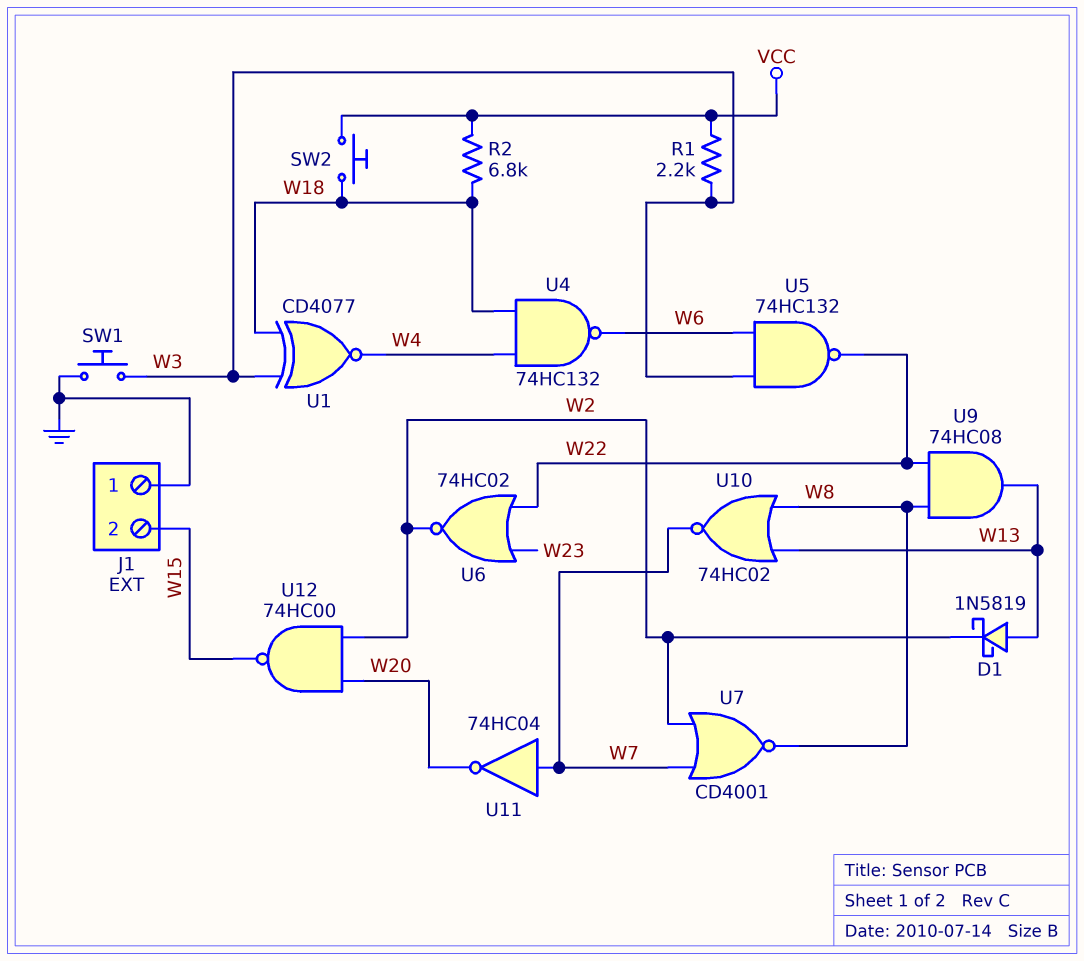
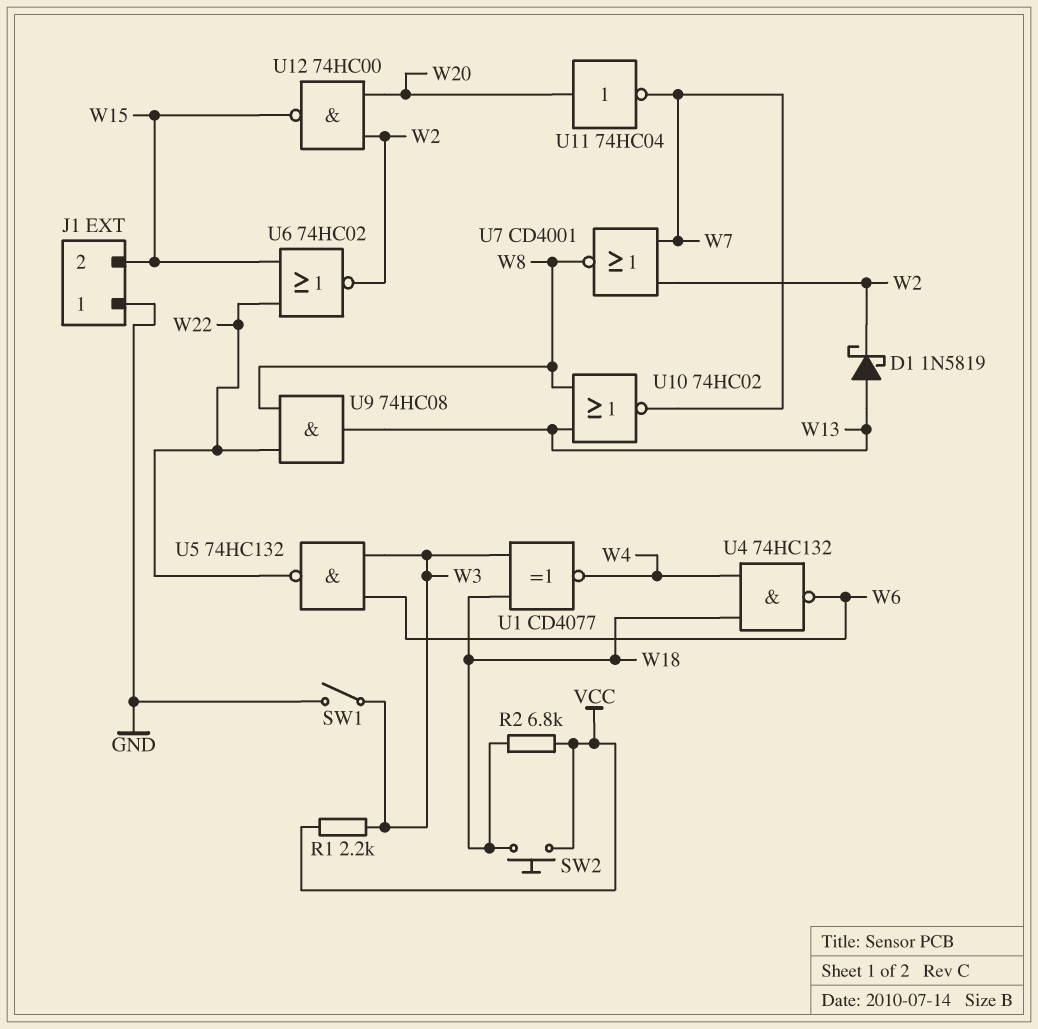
SW1: button (GND, W3) -> switch (GND, W3)
U6: NOR 74HC02 (in W22, in W23, out W2) -> NOR 74HC02 (in W15, in W22, out W2)
U11: NOT 74HC04 (in W7, out W20) -> NOT 74HC04 (in W20, out W7)

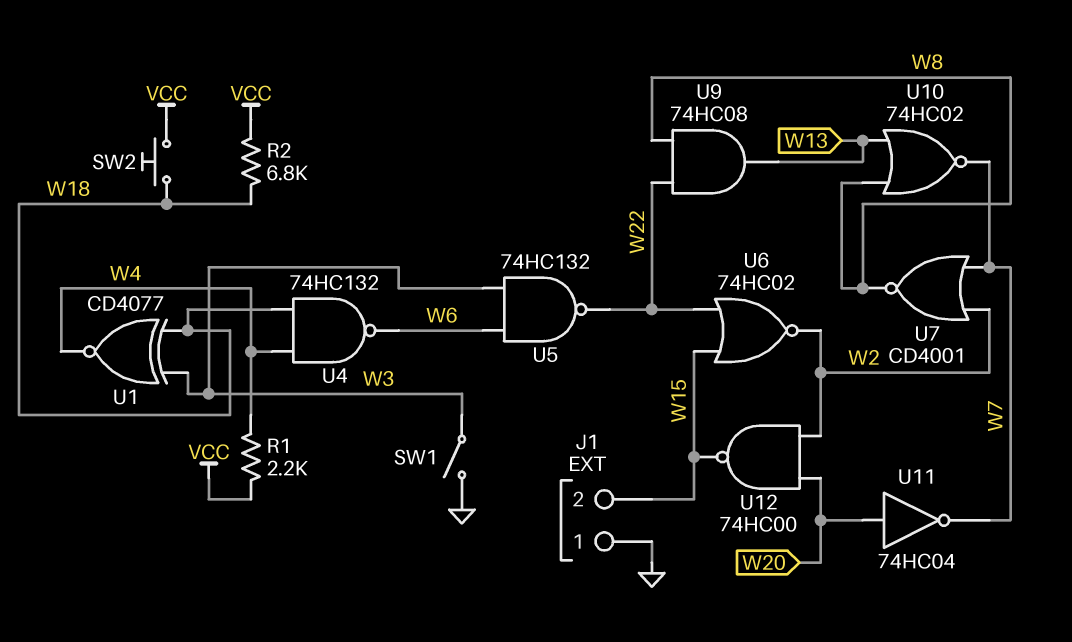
D1: schottky 1N5819 (A W13, K W2) -> none
R1: 2.2k (VCC, W3) -> 2.2k (VCC, W4)

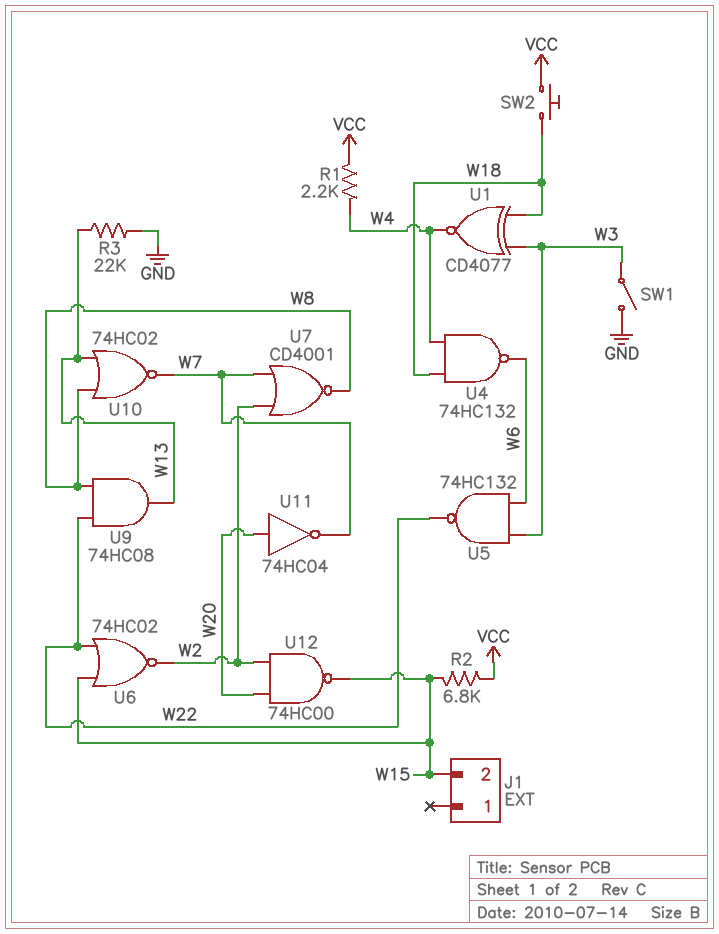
J1 pin 1: GND -> none
R2: 6.8k (VCC, W18) -> 6.8k (VCC, W15)
R3: none -> 22k (GND, W13)

